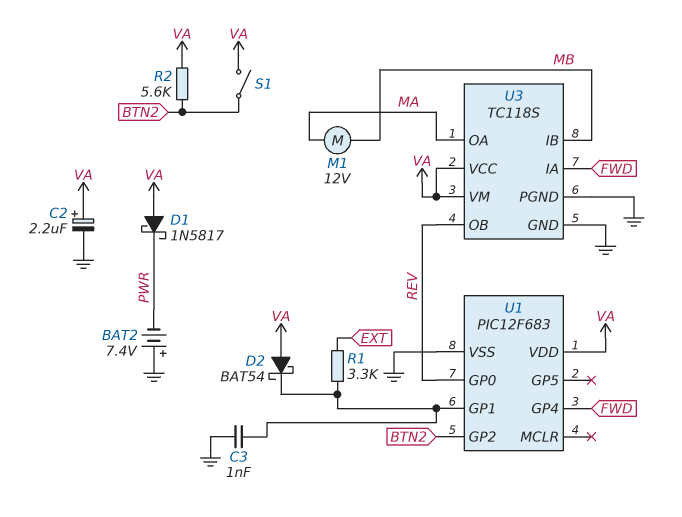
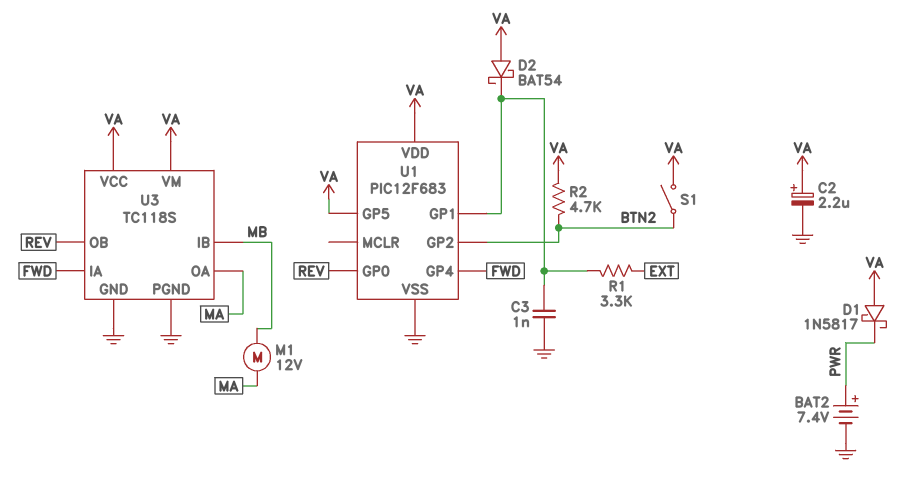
BAT2: 7.4V (plus GND, minus PWR) -> 7.4V (plus PWR, minus GND)
R2: 5.6k (BTN2, VA) -> 4.7k (BTN2, VA)
U1 pin GP5: none -> VA

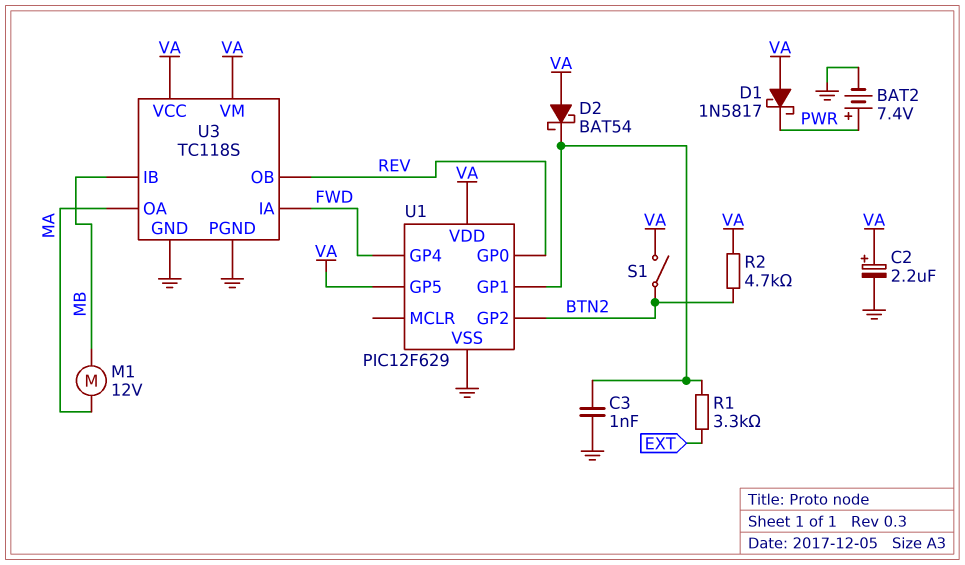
U1: PIC12F683 -> PIC12F629

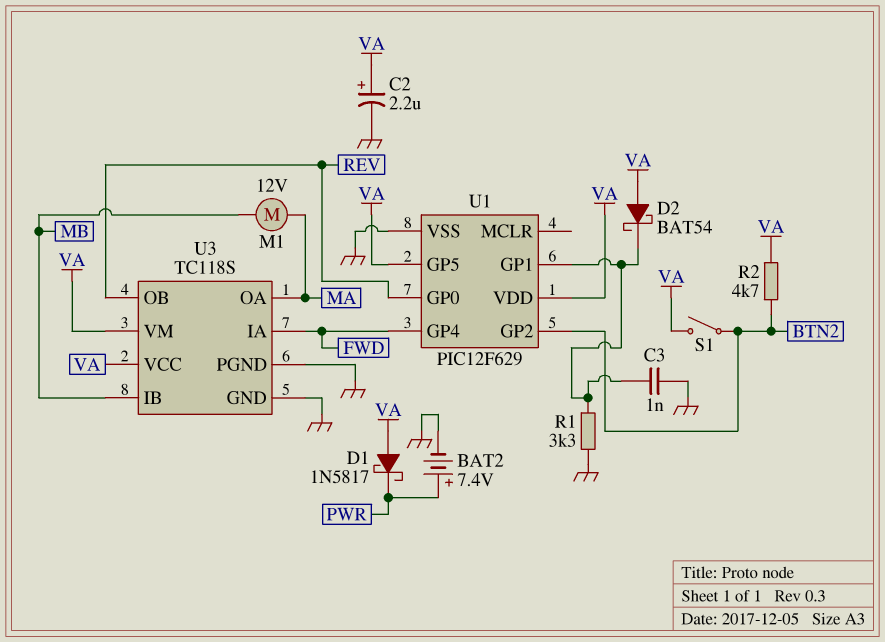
R1: 3.3k (EXT, U1/GP1) -> 3.3k (GND, U1/GP1)

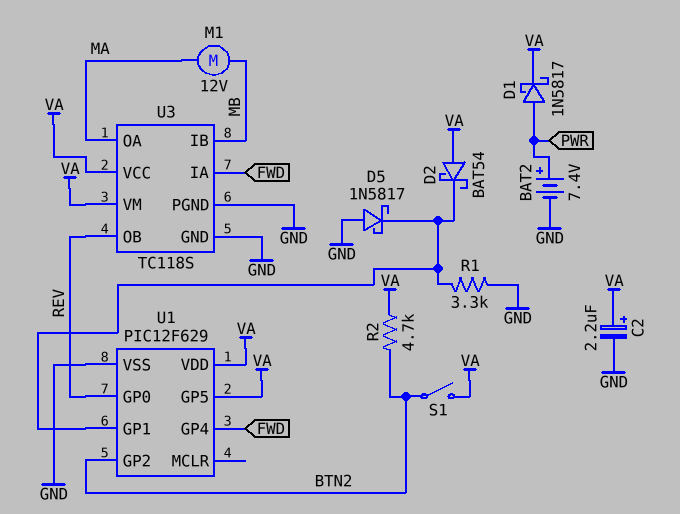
C3: 1nF (GND, U1/GP1) -> none
D1: schottky 1N5817 (A VA, K PWR) -> schottky 1N5817 (A PWR, K VA)
D5: none -> schottky 1N5817 (A GND, K U1/GP1)

